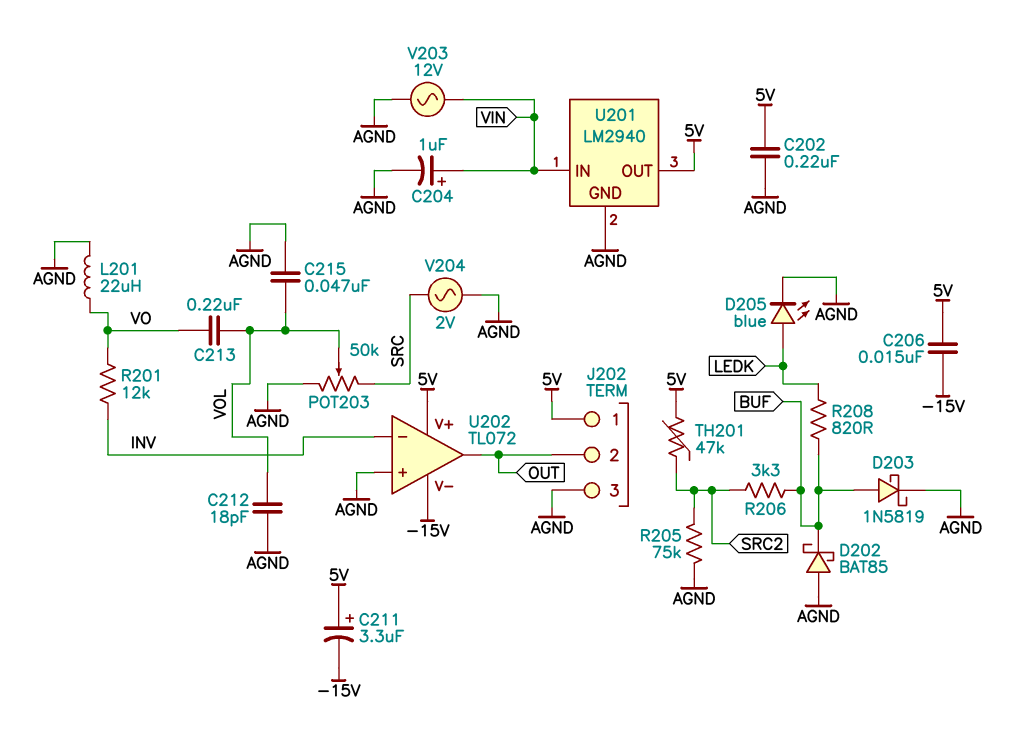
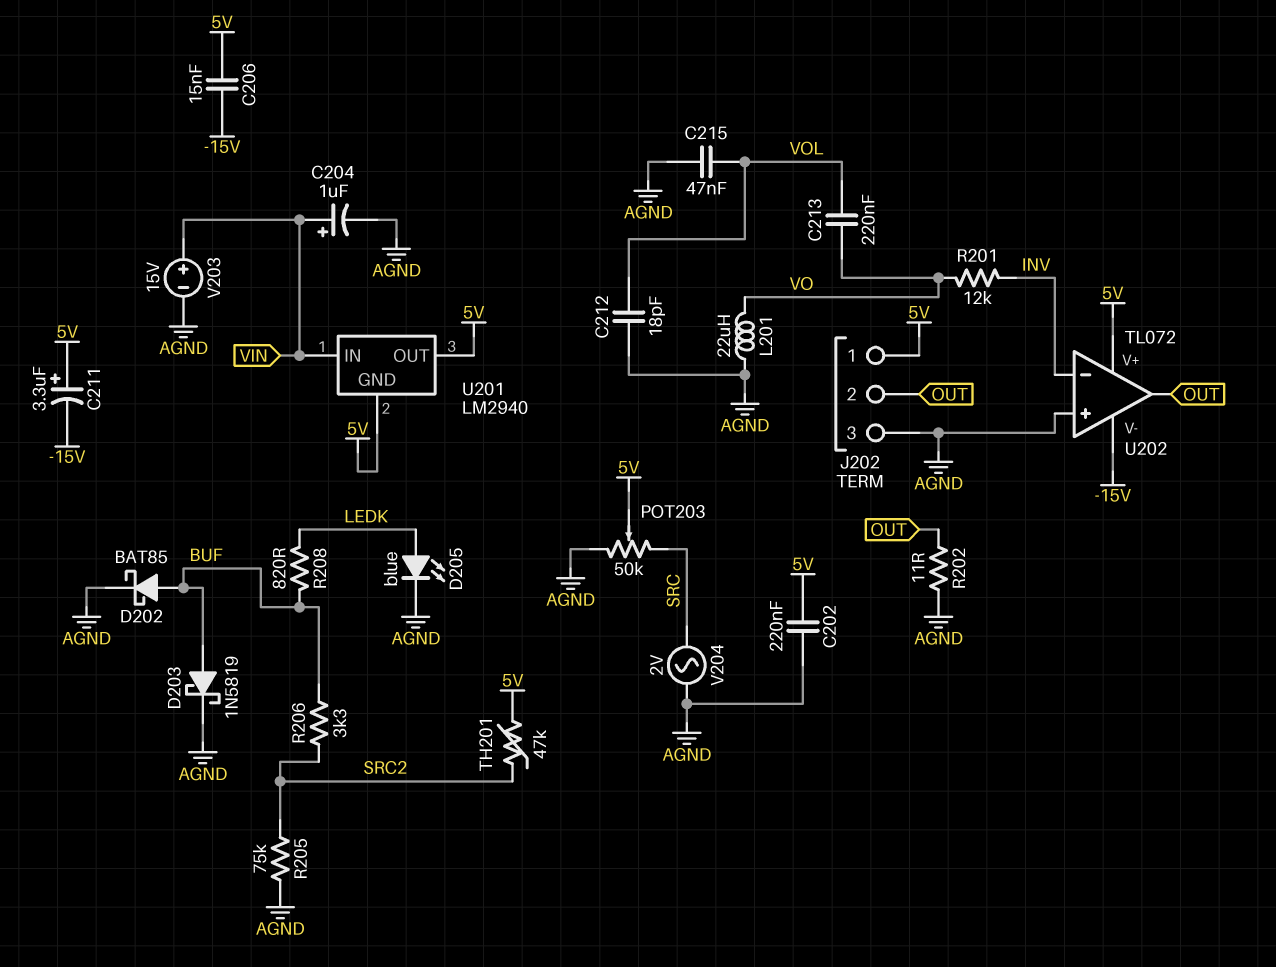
D202: schottky BAT85 (A AGND, K BUF) -> schottky BAT85 (A BUF, K AGND)
POT203: 50k (AGND, SRC, wiper VOL) -> 50k (AGND, SRC, wiper 5V)
R202: none -> 11 (AGND, OUT)
U201 pin GND: AGND -> 5V
V203: AC 12V (AGND, VIN) -> 15V (plus VIN, minus AGND)

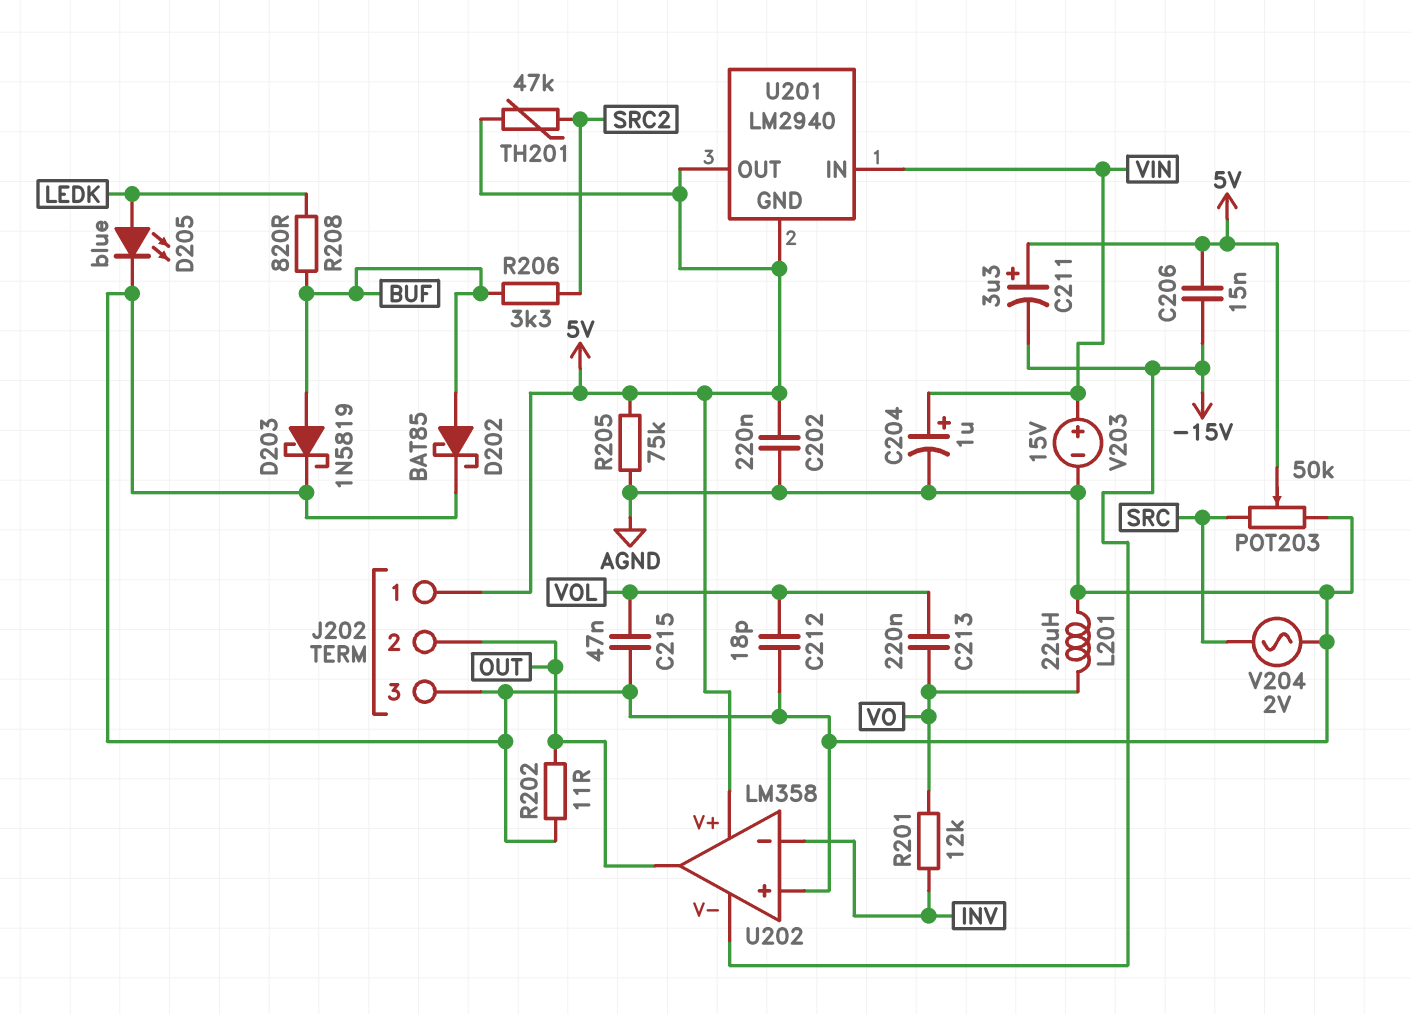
R205: 75k (AGND, SRC2) -> 75k (5V, AGND)
U202: TL072 -> LM358

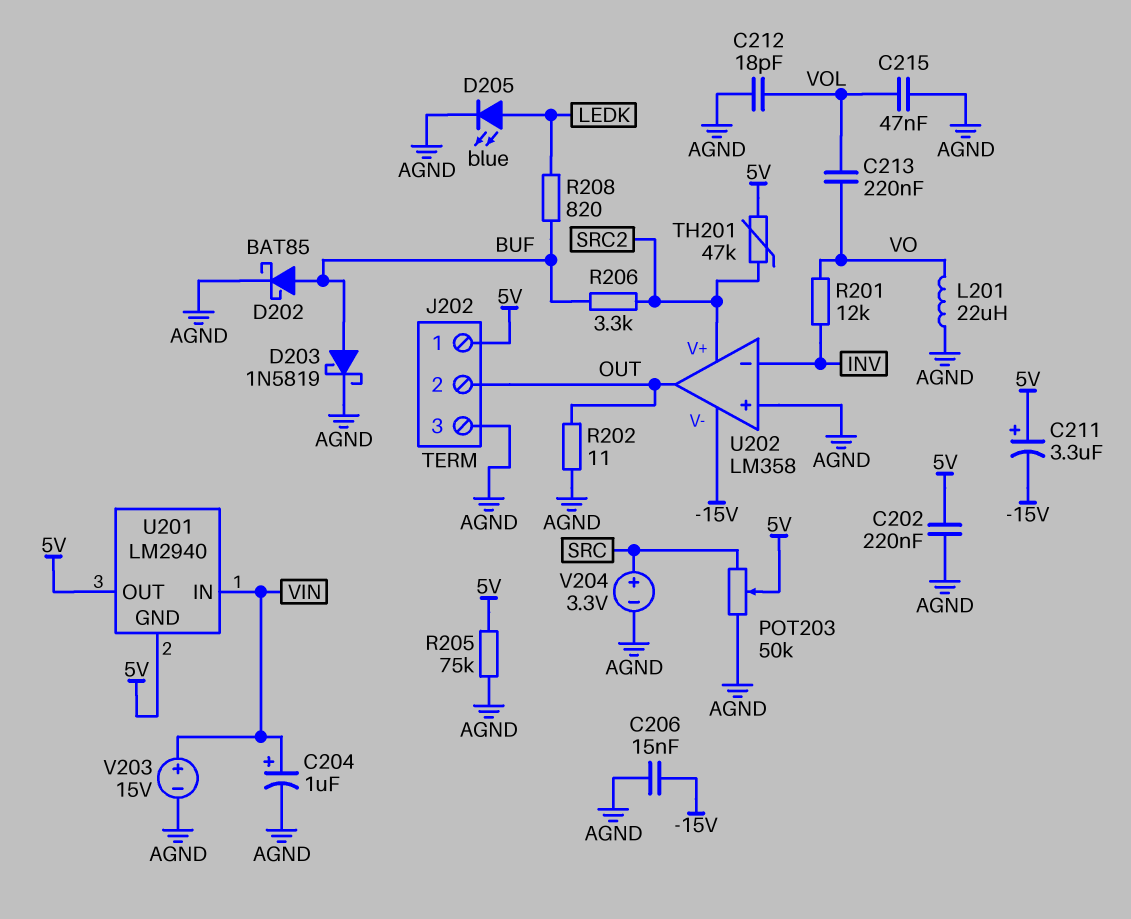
C206: 15nF (-15V, 5V) -> 15nF (-15V, AGND)
U202 pin V+: 5V -> SRC2
V204: AC 2V (AGND, SRC) -> 3.3V (plus SRC, minus AGND)

